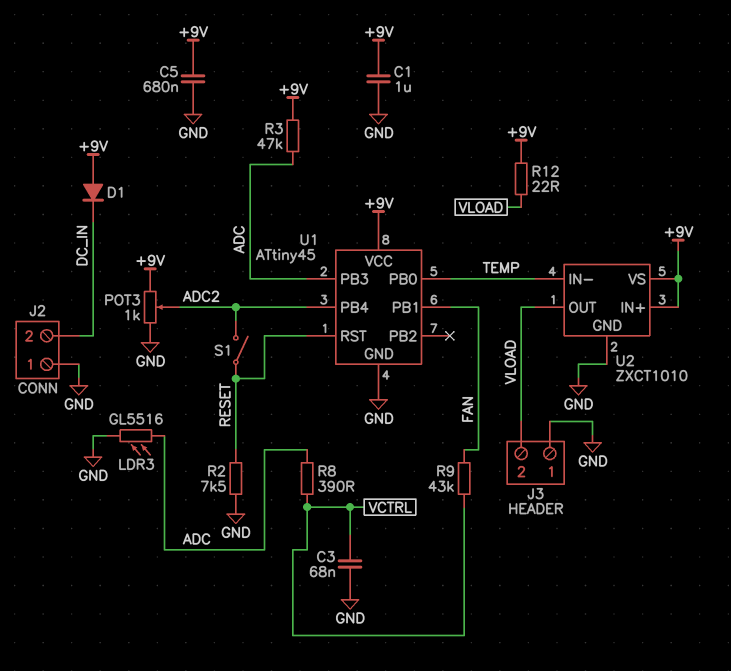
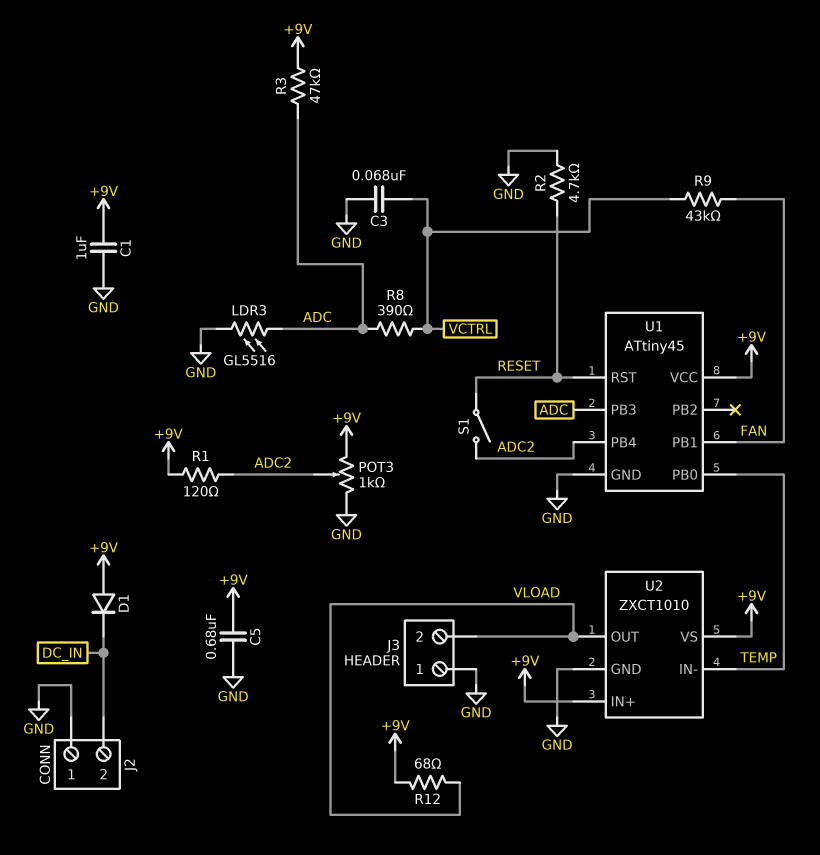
R1: none -> 120 (+9V, ADC2)
R2: 7.5k (GND, RESET) -> 4.7k (GND, RESET)
R12: 22 (+9V, VLOAD) -> 68 (+9V, VLOAD)

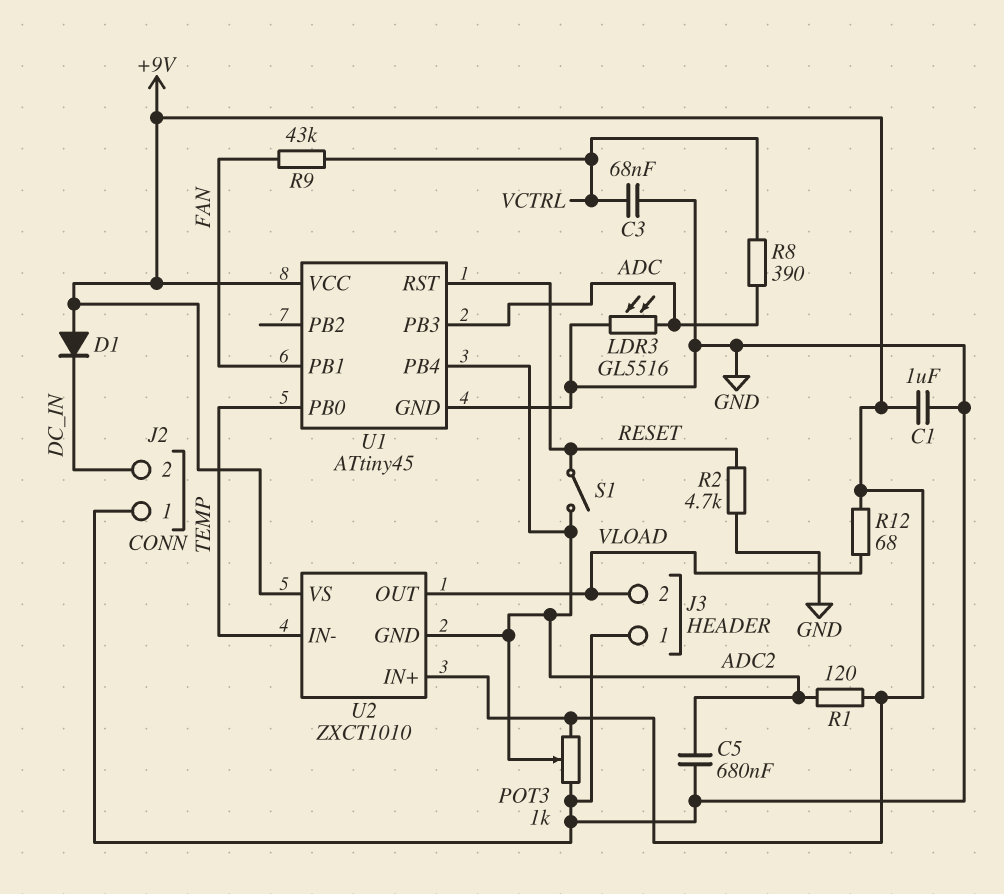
C5: 680nF (+9V, GND) -> 680nF (ADC2, GND)
R3: 47k (+9V, ADC) -> none
U2 pin GND: GND -> ADC2

